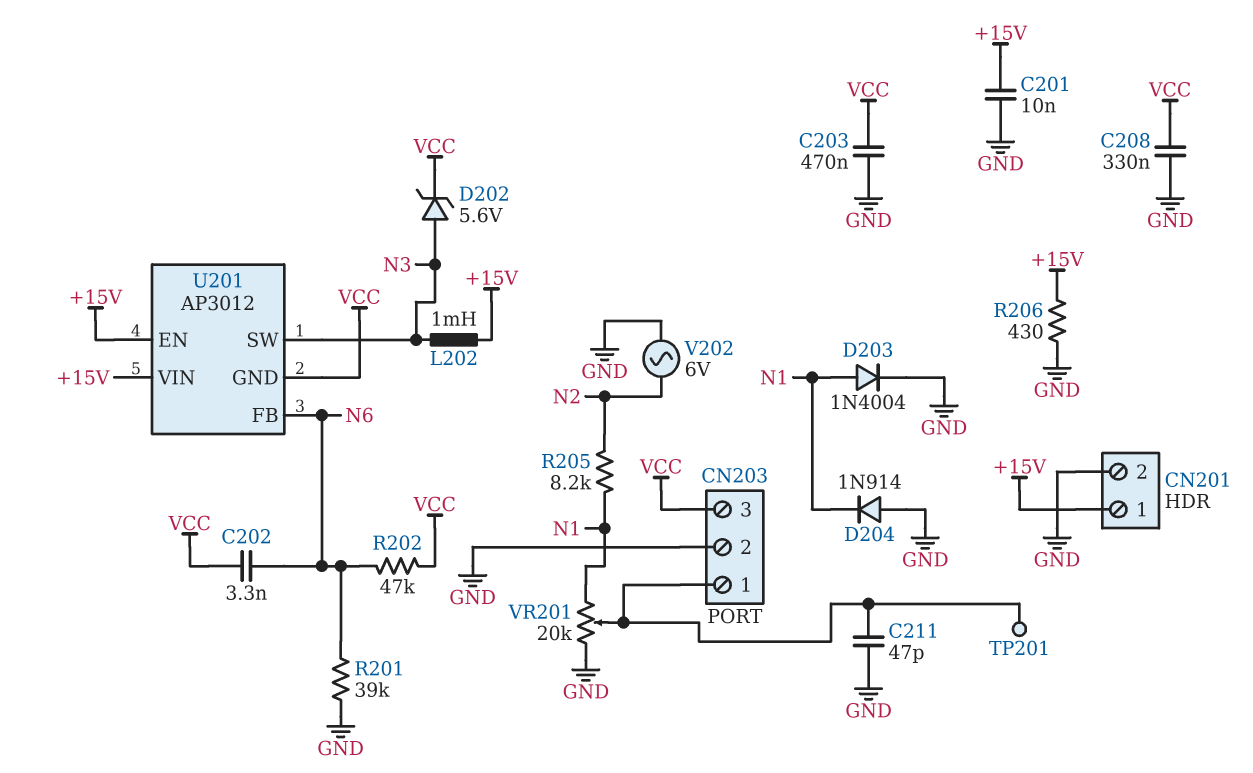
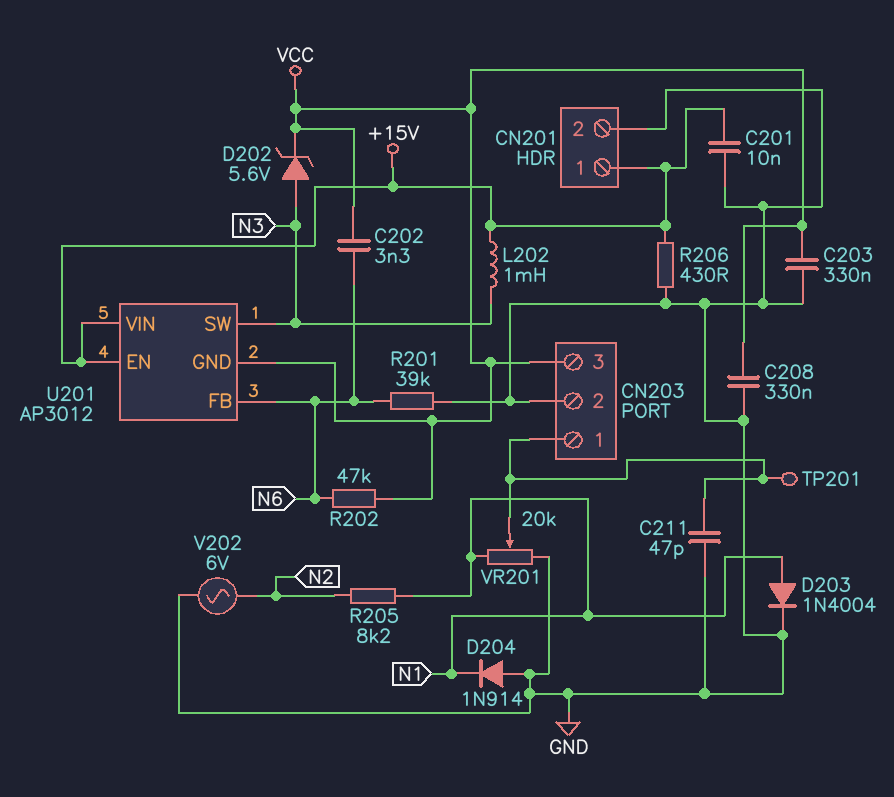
C203: 470nF (GND, VCC) -> 330nF (GND, VCC)

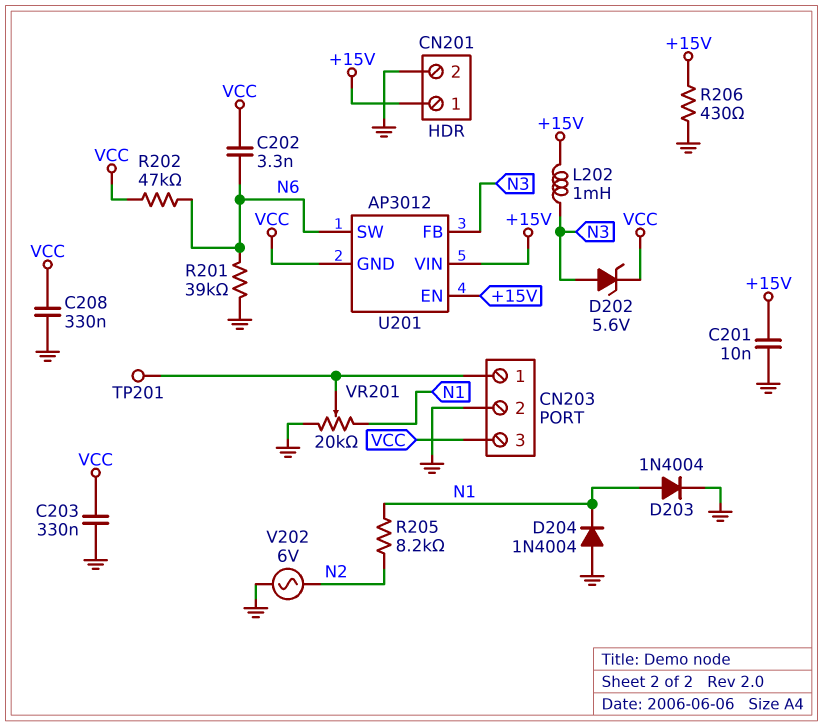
C211: 47pF (CN203/1, GND) -> none
D204: diode 1N914 (A GND, K N1) -> diode 1N4004 (A GND, K N1)
U201 pin FB: N6 -> N3
U201 pin SW: N3 -> N6

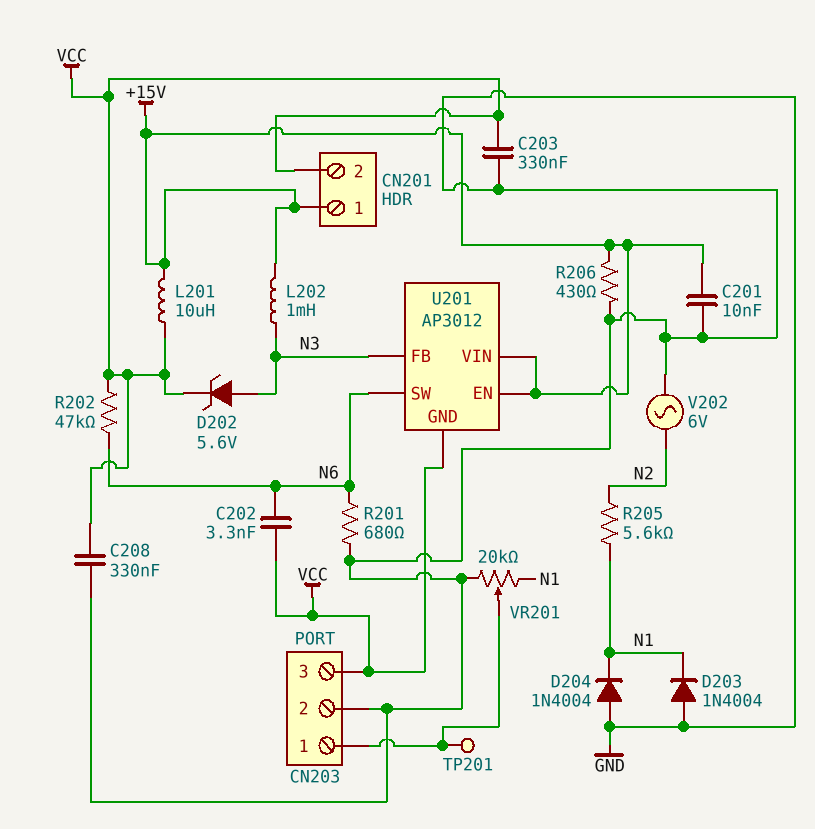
CN201 pin 2: GND -> VCC
D203: diode 1N4004 (A N1, K GND) -> diode 1N4004 (A GND, K N1)
L201: none -> 10uH (+15V, VCC)
R201: 39k (GND, N6) -> 680 (GND, N6)
R205: 8.2k (N1, N2) -> 5.6k (N1, N2)

